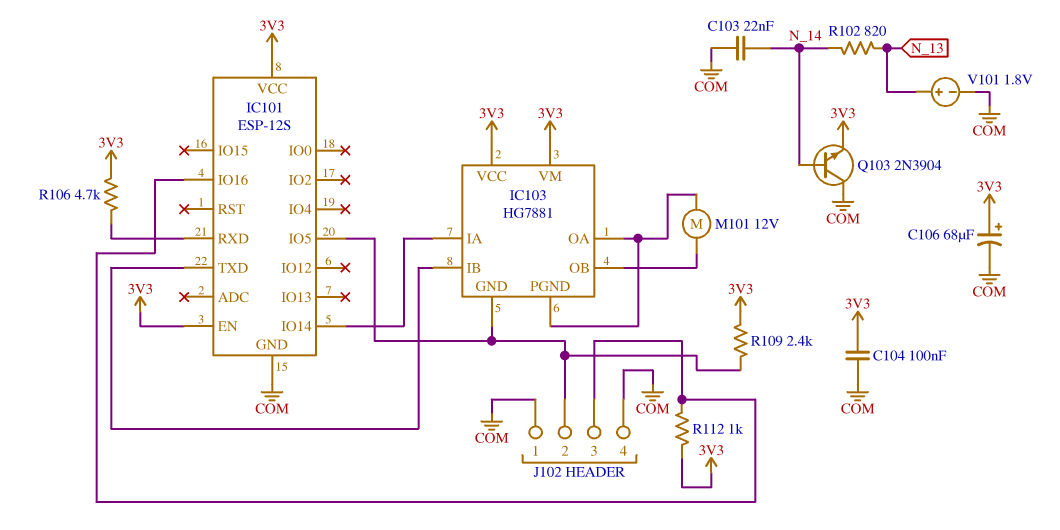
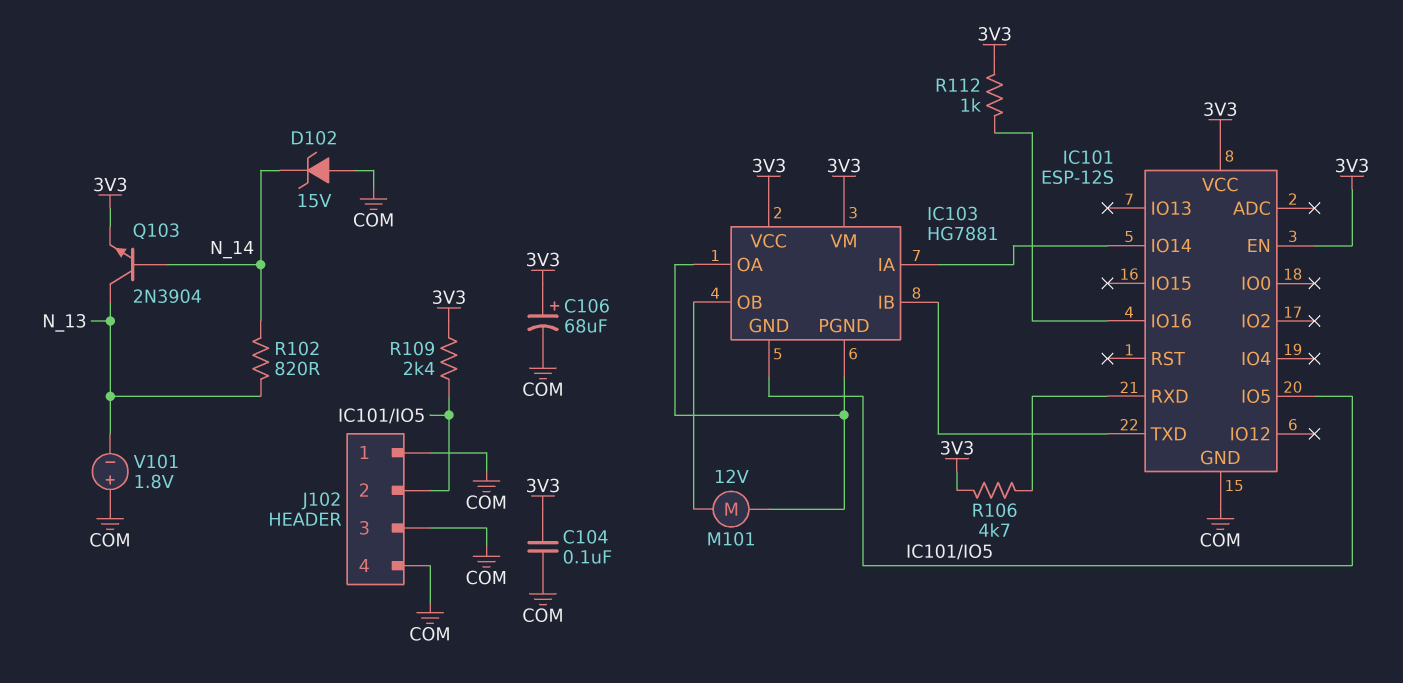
C103: 22nF (COM, N_14) -> none
D102: none -> zener 15V (A COM, K N_14)
J102 pin 3: IC101/IO16 -> COM
Q103: NPN 2N3904 (B N_14, C COM, E 3V3) -> NPN 2N3904 (B N_14, C N_13, E 3V3)
V101: 1.8V (plus N_13, minus COM) -> 1.8V (plus COM, minus N_13)

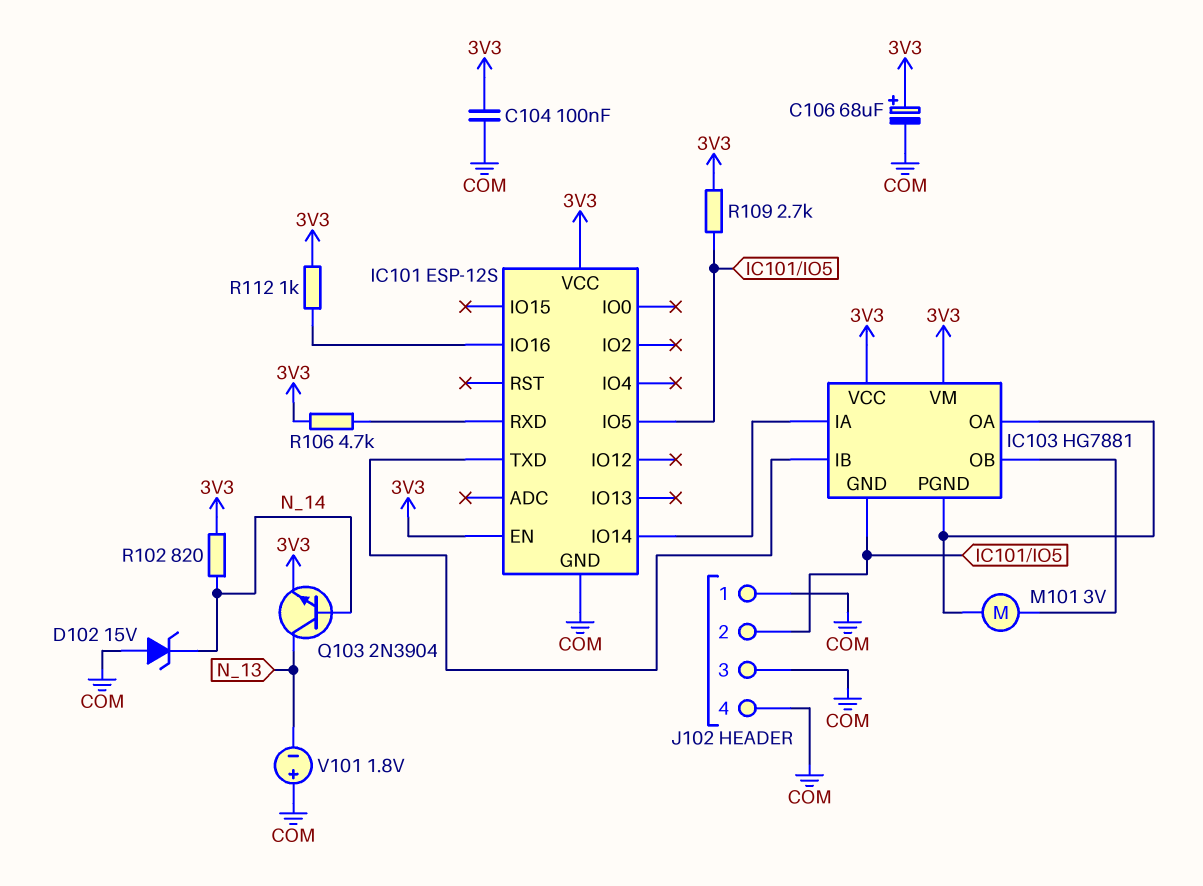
M101: motor 12V (IC103/OA, IC103/OB) -> motor 3V (IC103/OA, IC103/OB)
R102: 820 (N_13, N_14) -> 820 (3V3, N_14)
R109: 2.4k (3V3, IC101/IO5) -> 2.7k (3V3, IC101/IO5)

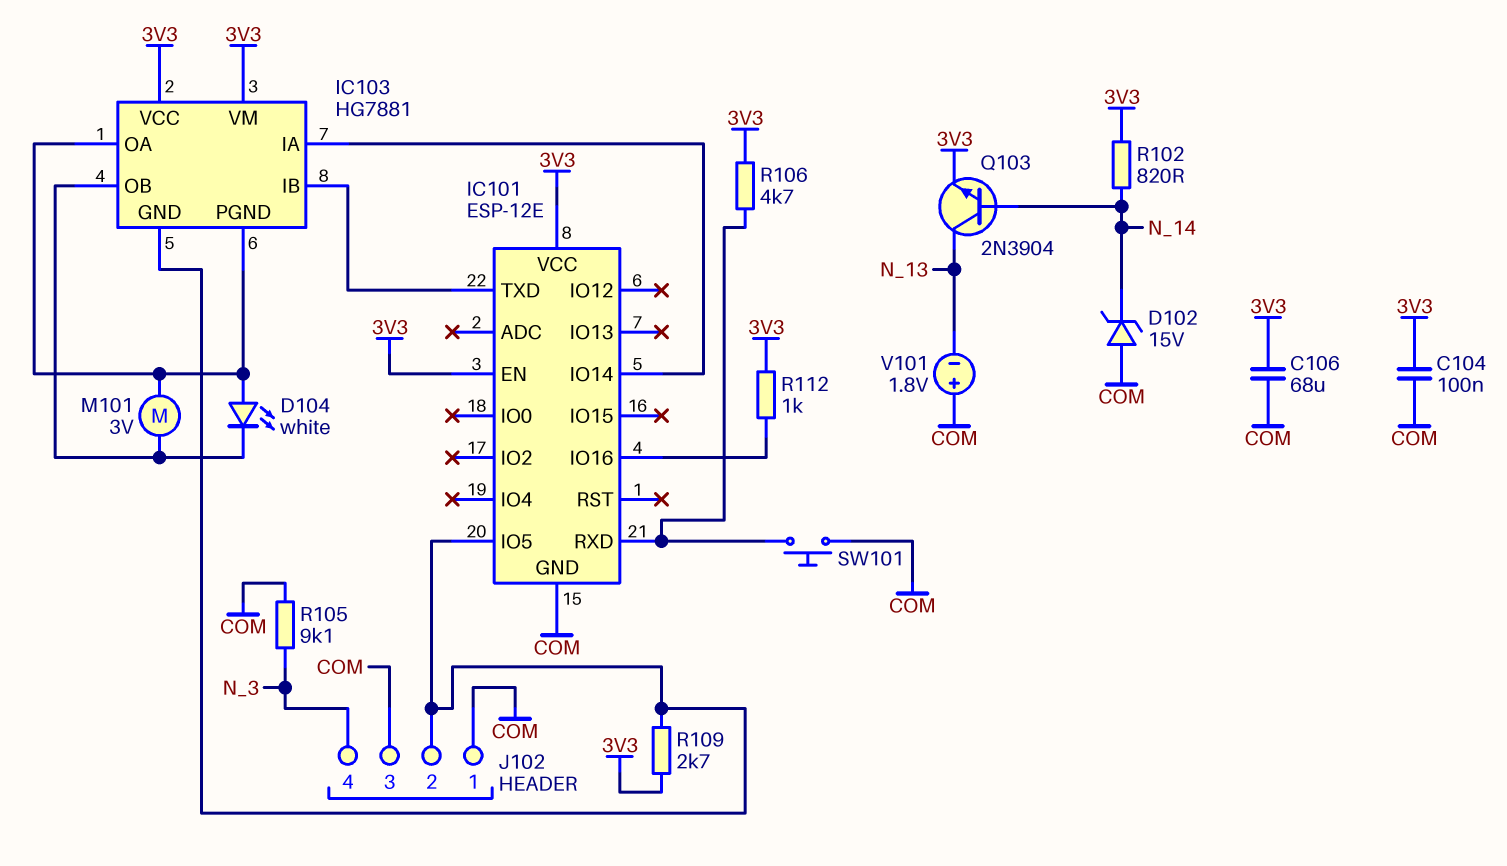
C106: 68uF (plus 3V3, minus COM) -> 68uF (3V3, COM)
D104: none -> LED white (A IC103/OA, K IC103/OB)
IC101: ESP-12S -> ESP-12E
J102 pin 4: COM -> N_3
R105: none -> 9.1k (COM, N_3)
SW101: none -> button (COM, IC101/RXD)

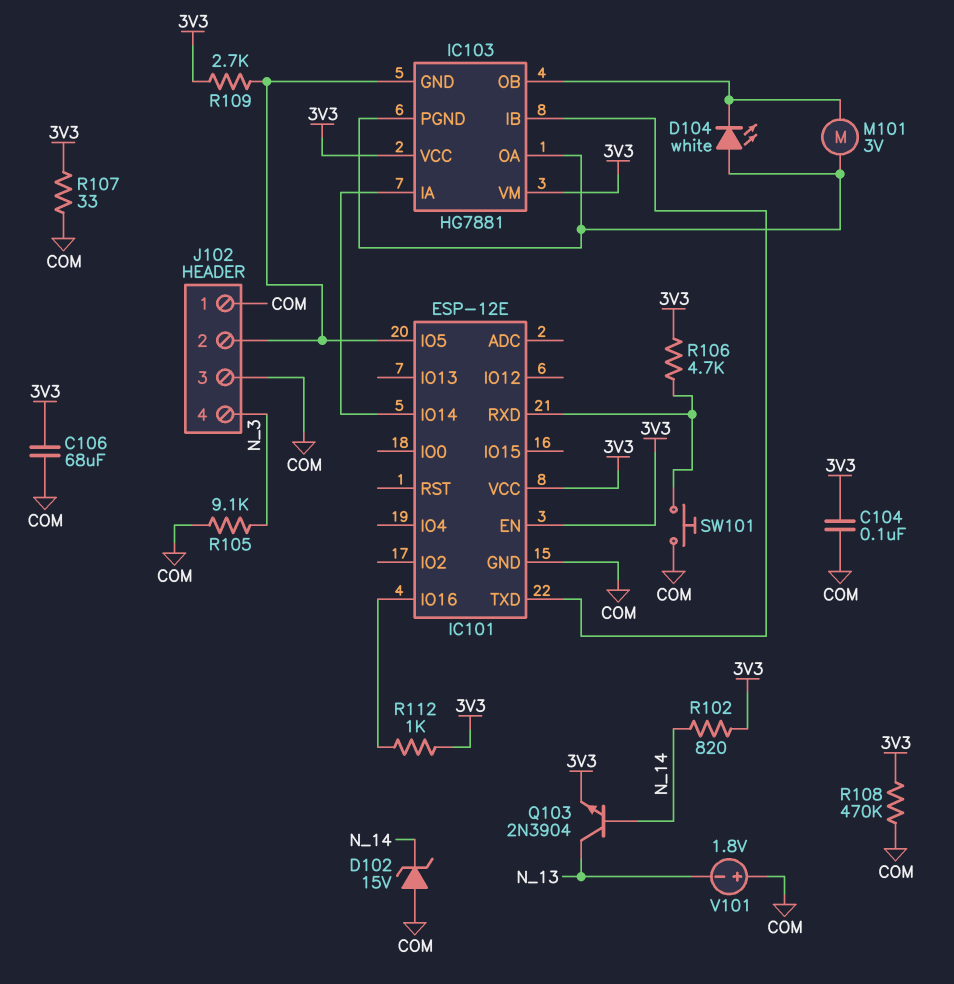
R107: none -> 33 (3V3, COM)
R108: none -> 470k (3V3, COM)

